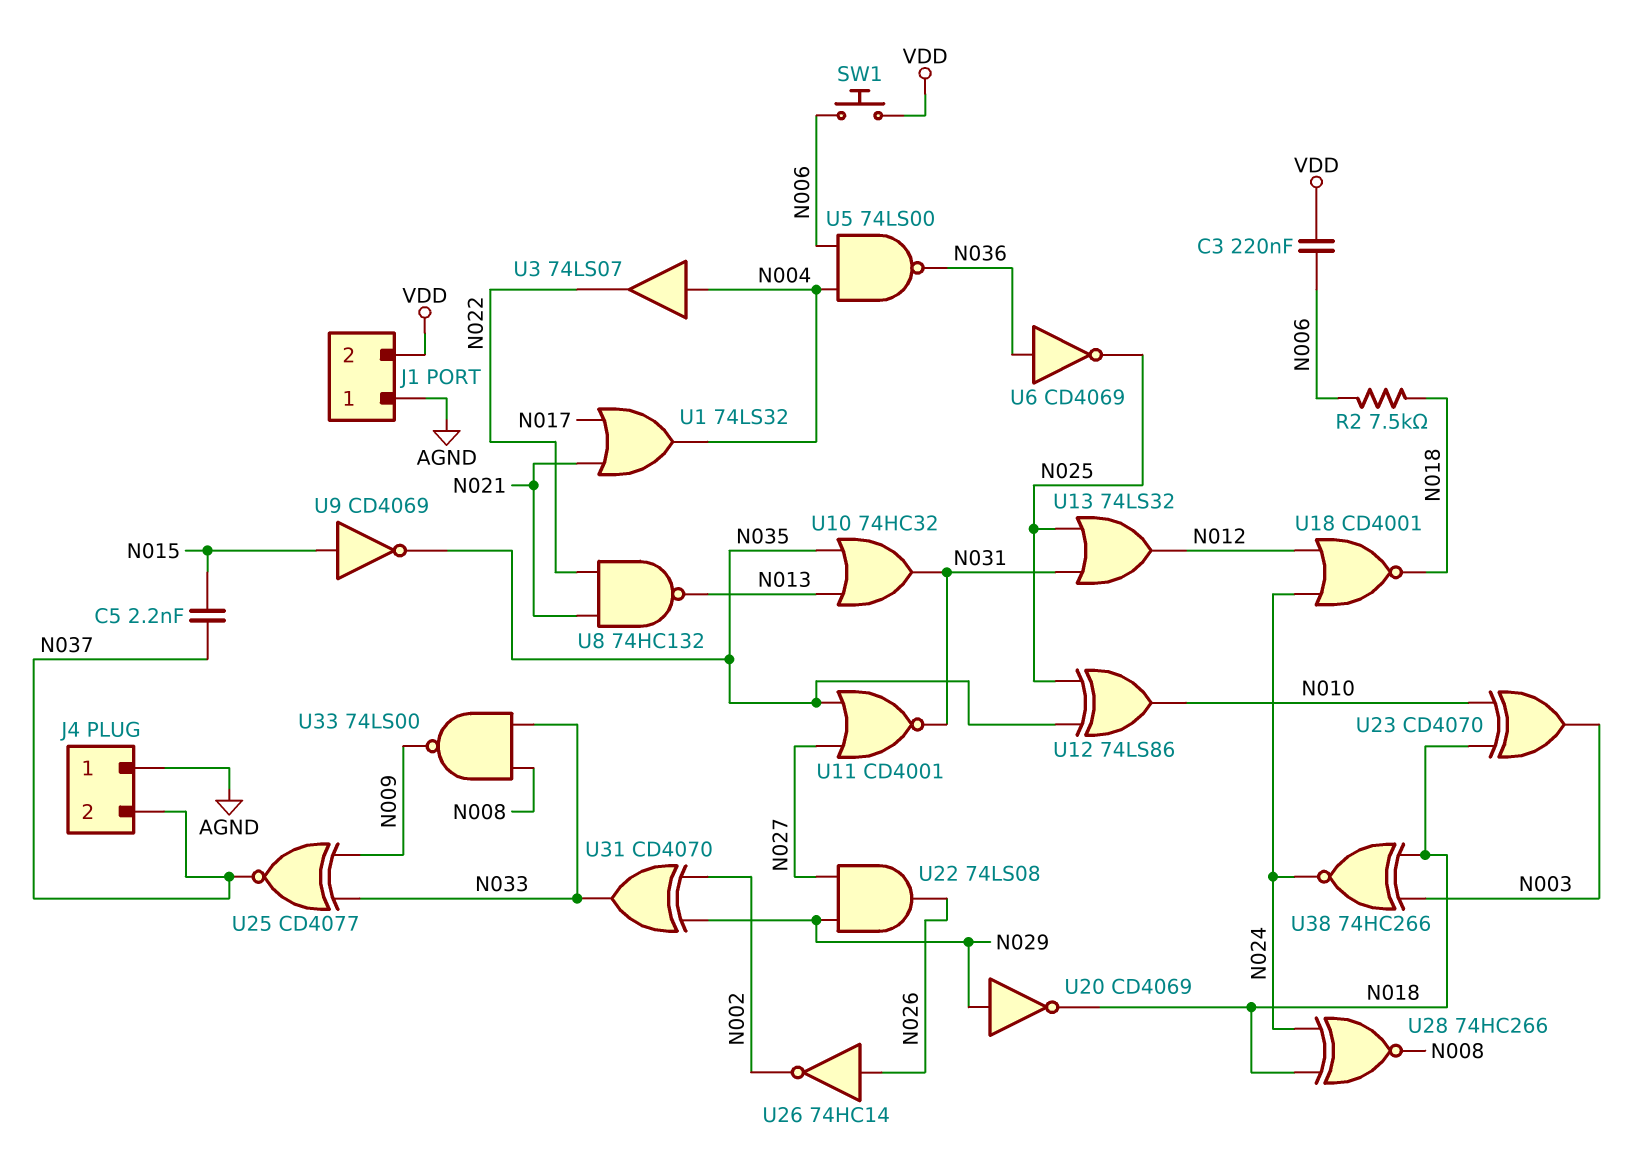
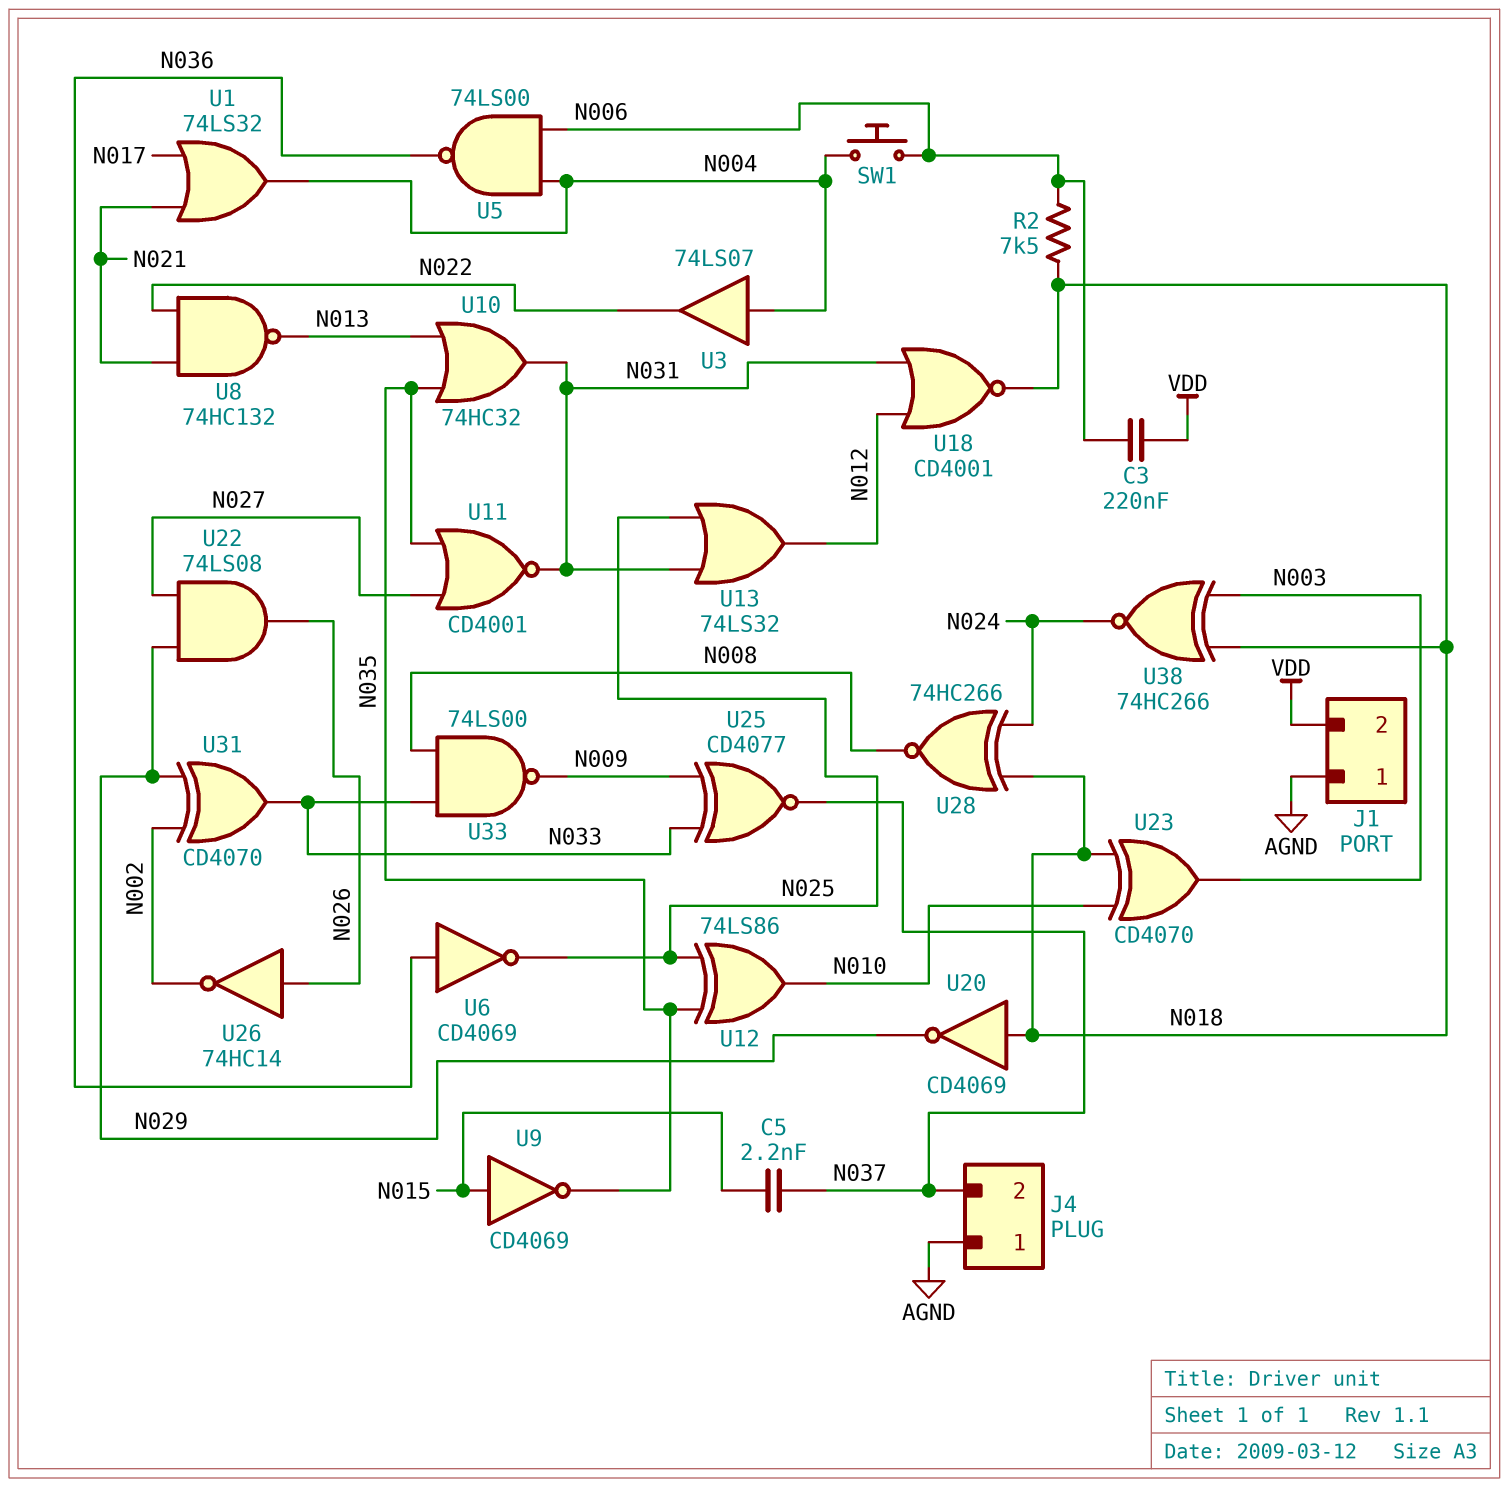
SW1: button (N006, VDD) -> button (N004, N006)
U18: NOR CD4001 (in N012, in N024, out N018) -> NOR CD4001 (in N012, in N031, out N018)
U20: NOT CD4069 (in N029, out N018) -> NOT CD4069 (in N018, out N029)

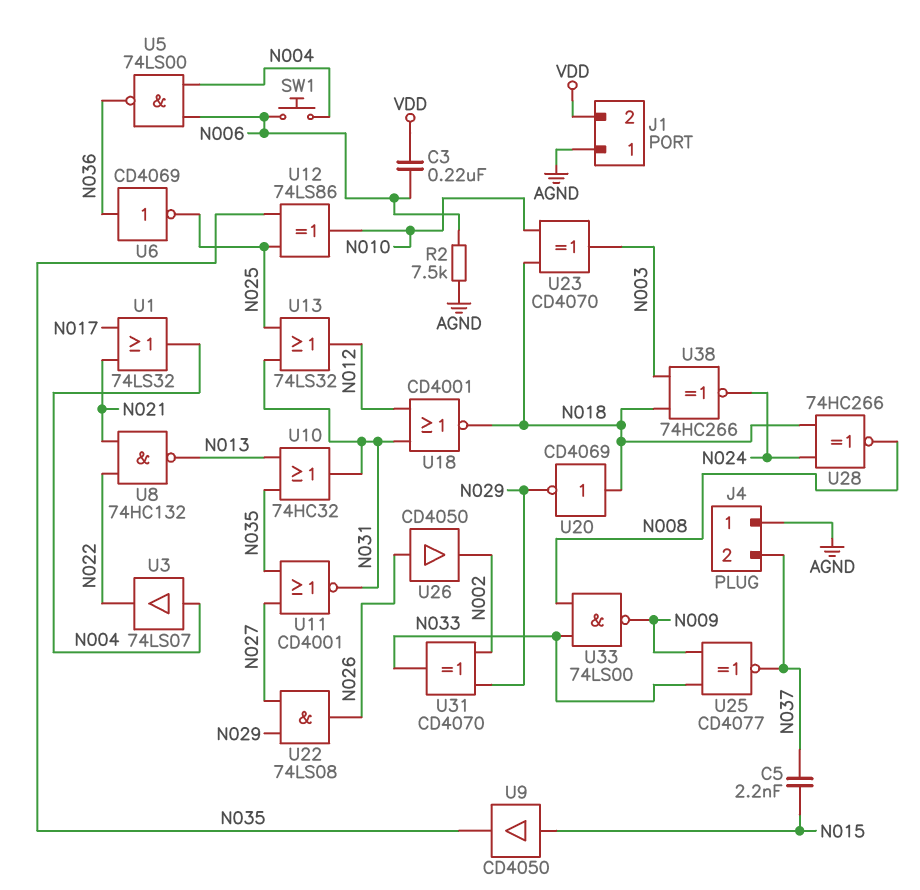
R2: 7.5k (N006, N018) -> 7.5k (AGND, N006)
U9: NOT CD4069 (in N015, out N035) -> buffer CD4050 (in N015, out N035)
U26: NOT 74HC14 (in N026, out N002) -> buffer CD4050 (in N026, out N002)

